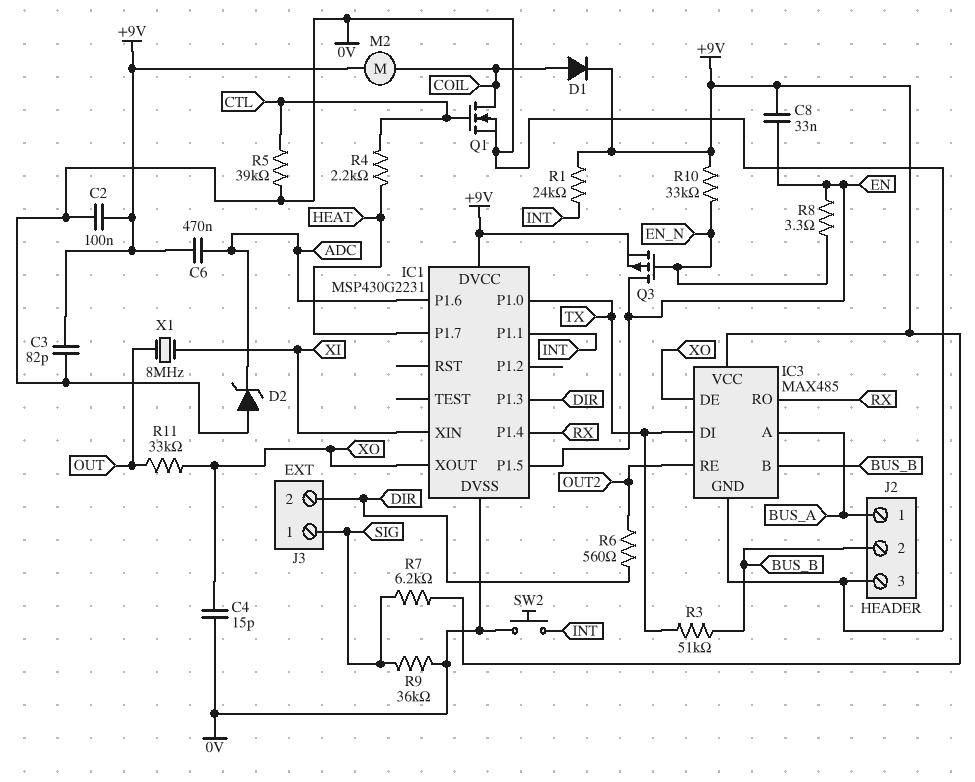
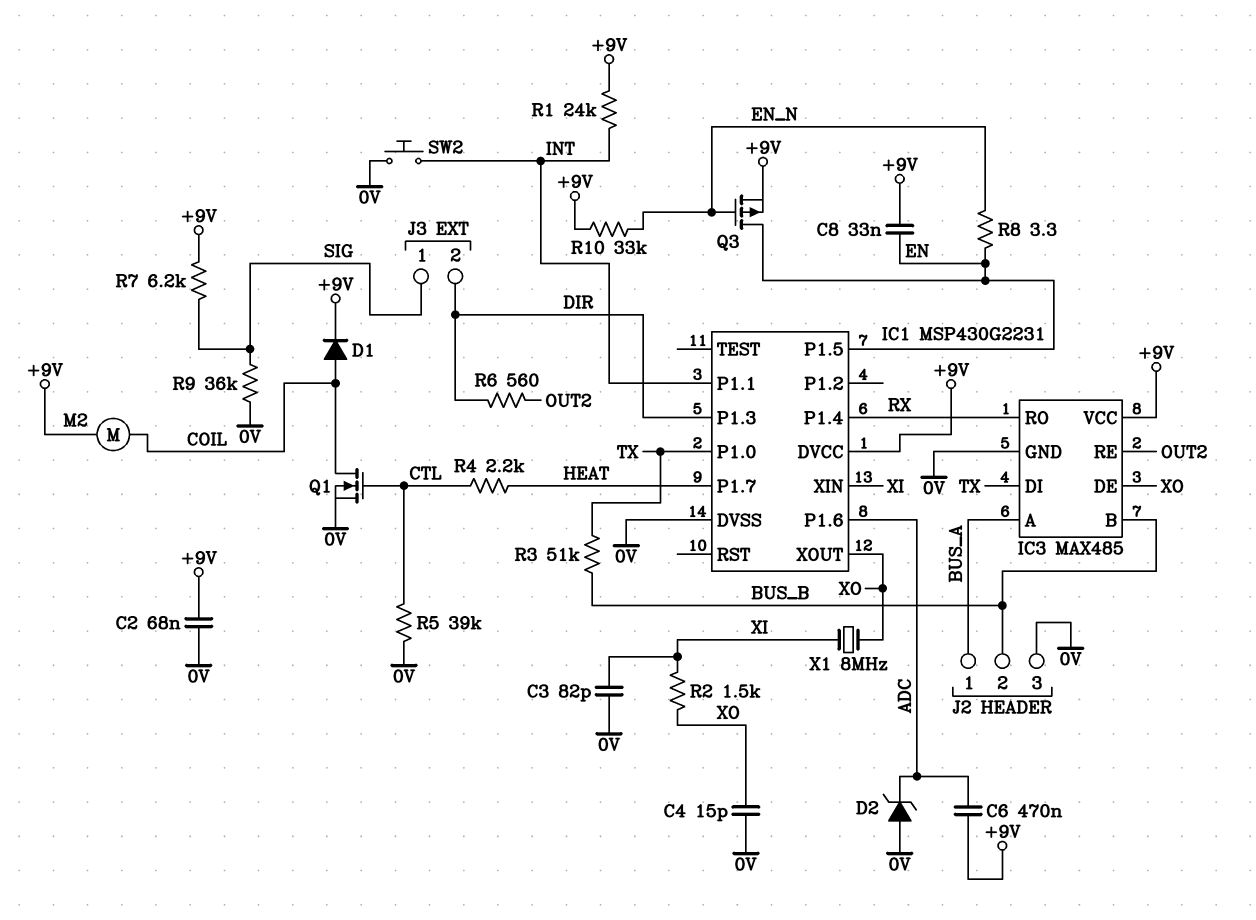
C2: 100nF (+9V, 0V) -> 68nF (+9V, 0V)
C3: 82pF (+9V, 0V) -> 82pF (0V, XI)
R2: none -> 1.5k (XI, XO)
R11: 33k (OUT, XO) -> none
X1: 8MHz (OUT, XI) -> 8MHz (XI, XO)

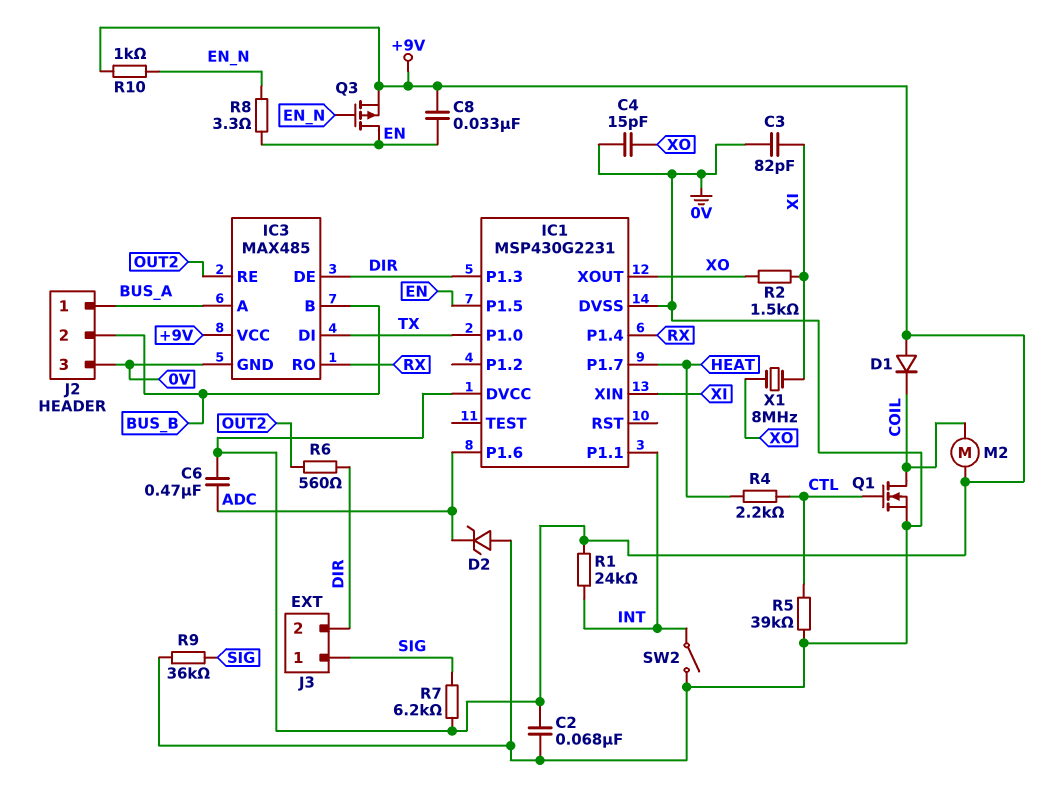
D1: diode (A COIL, K +9V) -> diode (A +9V, K COIL)
IC3 pin DE: XO -> DIR
R3: 51k (BUS_B, TX) -> none
R10: 33k (+9V, EN_N) -> 1k (+9V, EN_N)
SW2: button (0V, INT) -> switch (0V, INT)

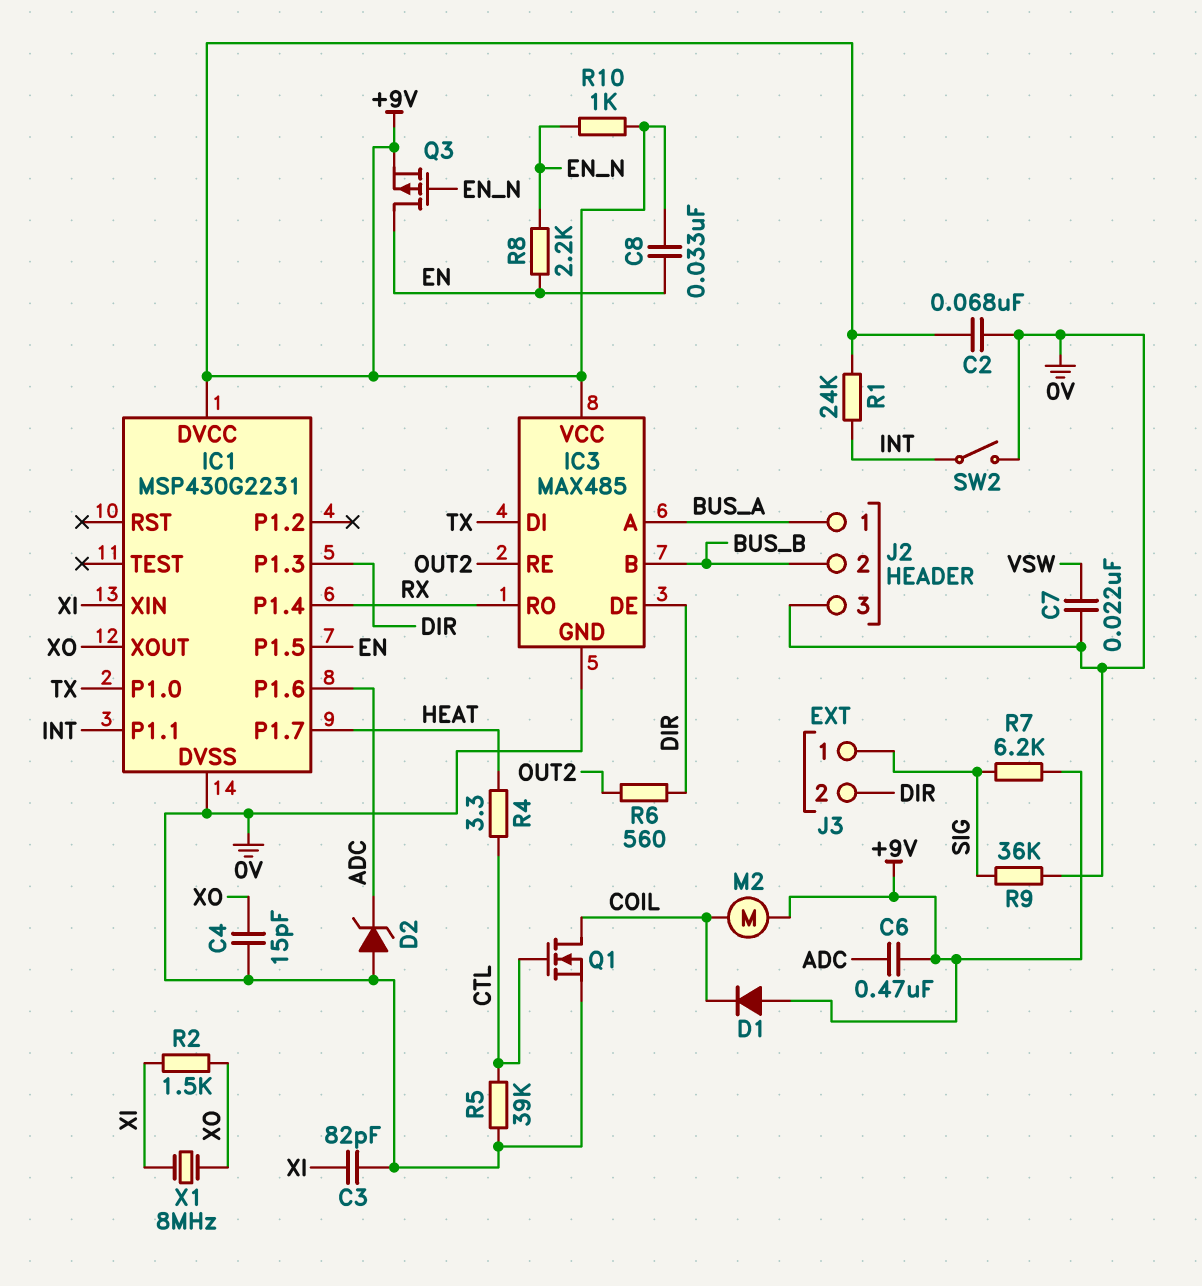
C7: none -> 22nF (0V, VSW)
R4: 2.2k (CTL, HEAT) -> 3.3 (CTL, HEAT)
R8: 3.3 (EN, EN_N) -> 2.2k (EN, EN_N)

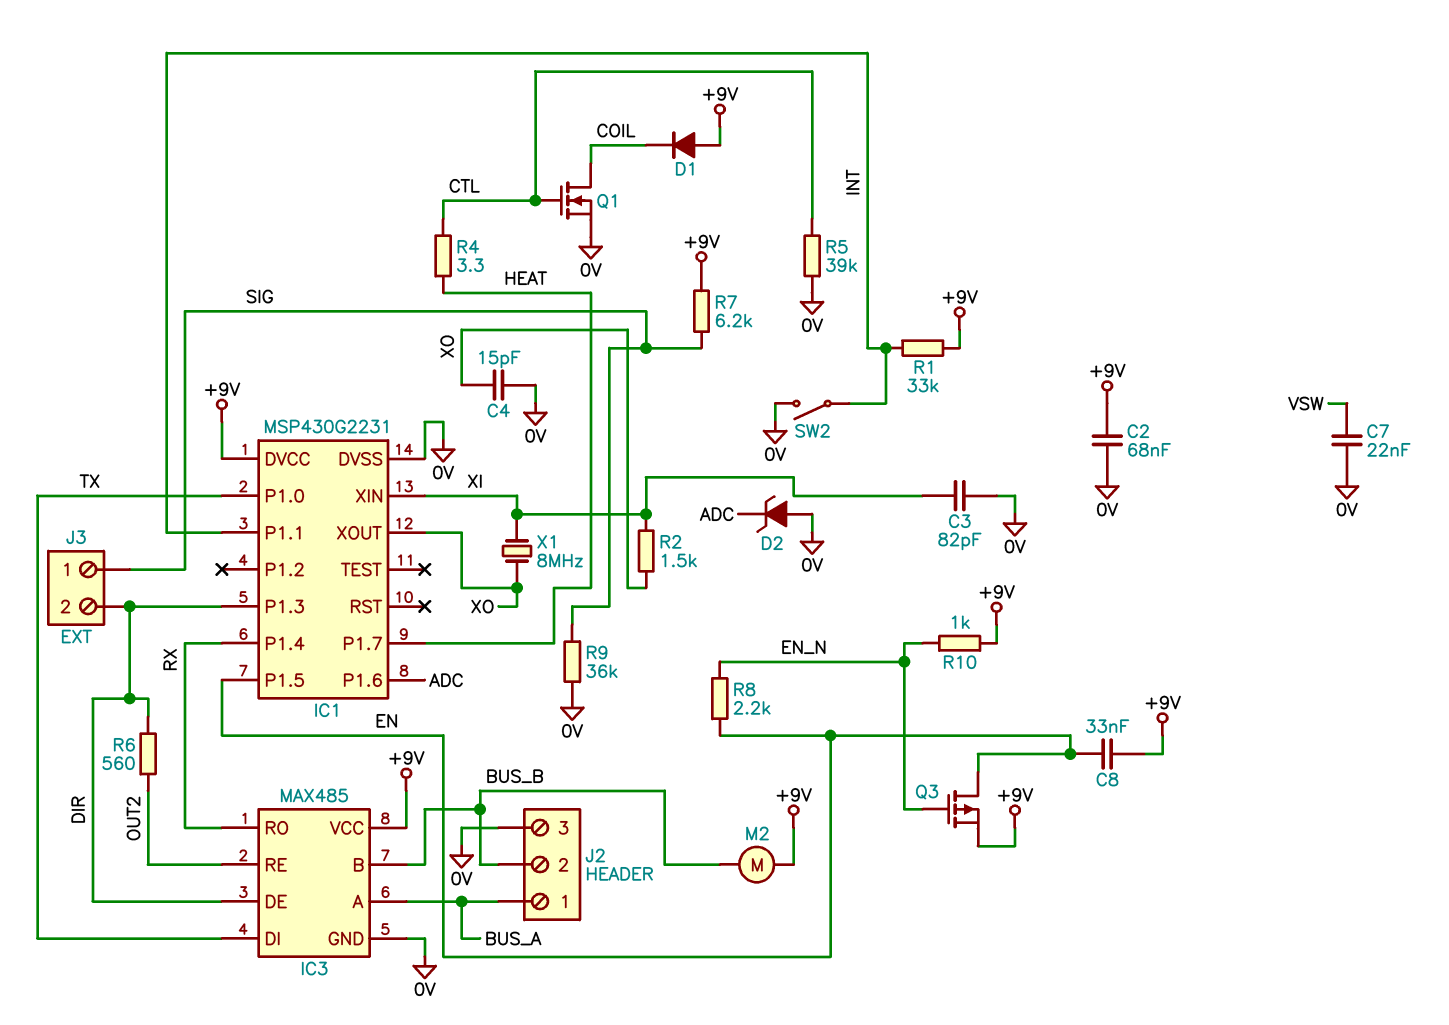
C6: 470nF (+9V, ADC) -> none
M2: motor (+9V, COIL) -> motor (+9V, BUS_B)
R1: 24k (+9V, INT) -> 33k (+9V, INT)

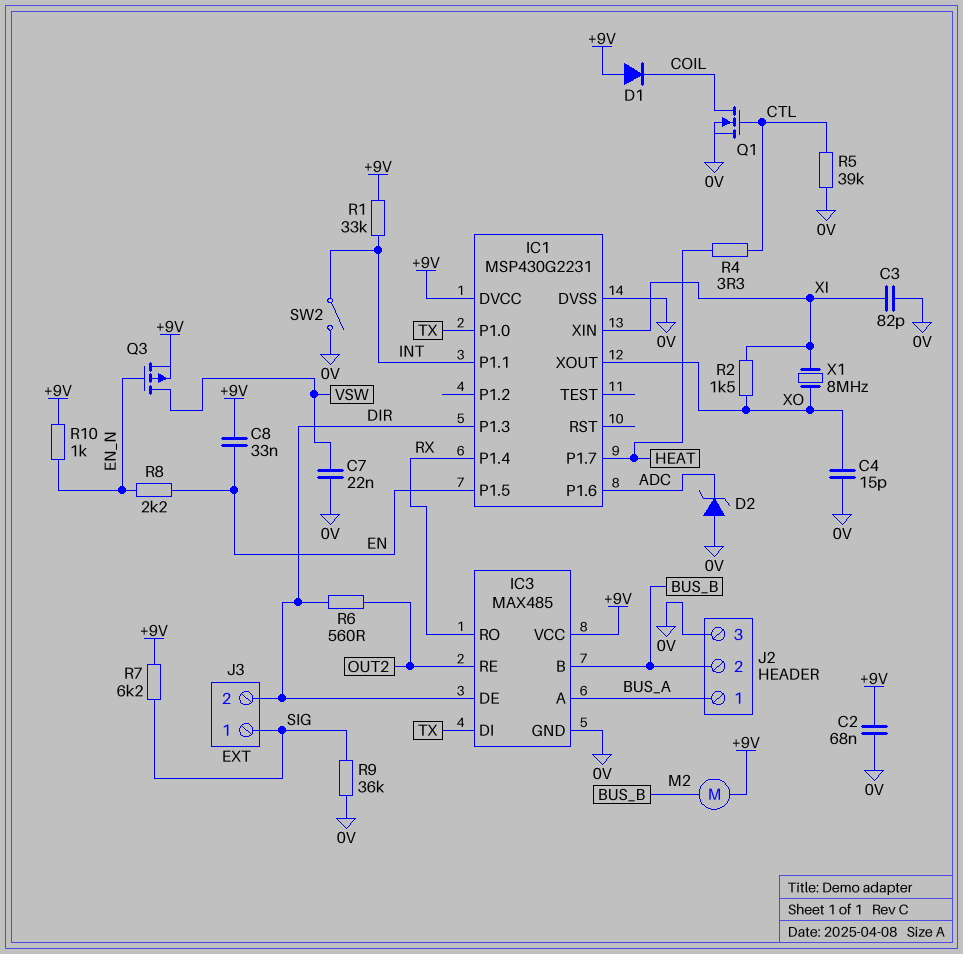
Q3: PMOS (G EN_N, D EN, S +9V) -> PMOS (G EN_N, D VSW, S +9V)

